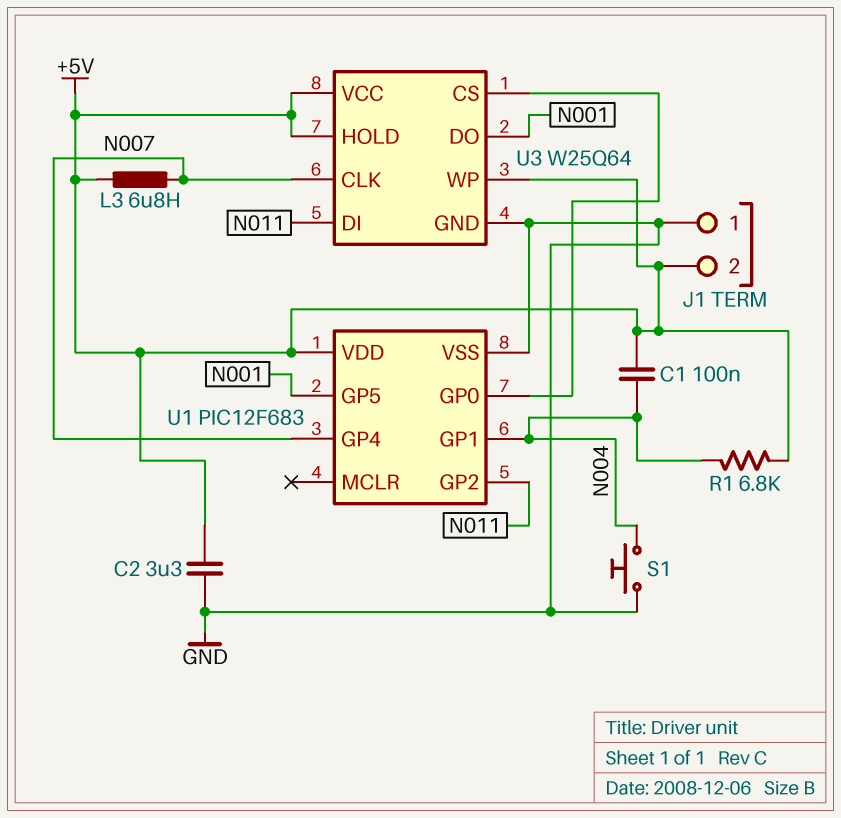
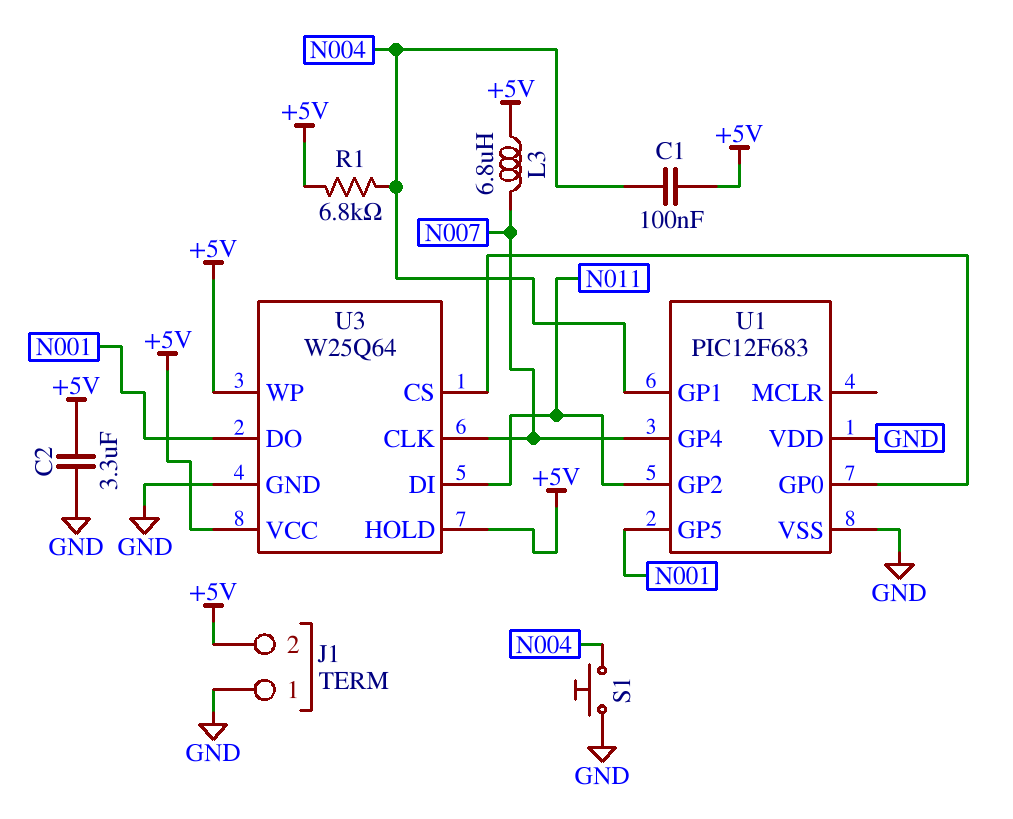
U1 pin VDD: +5V -> GND

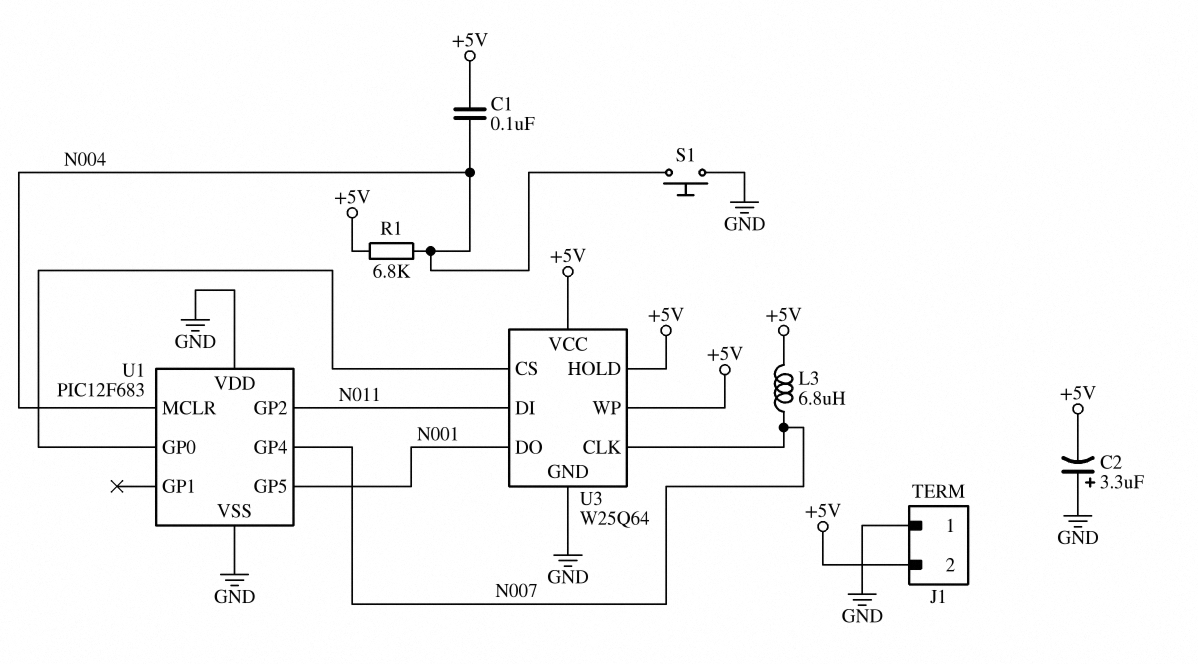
C2: 3.3uF (+5V, GND) -> 3.3uF (plus GND, minus +5V)
U1 pin GP1: N004 -> none
U1 pin MCLR: none -> N004

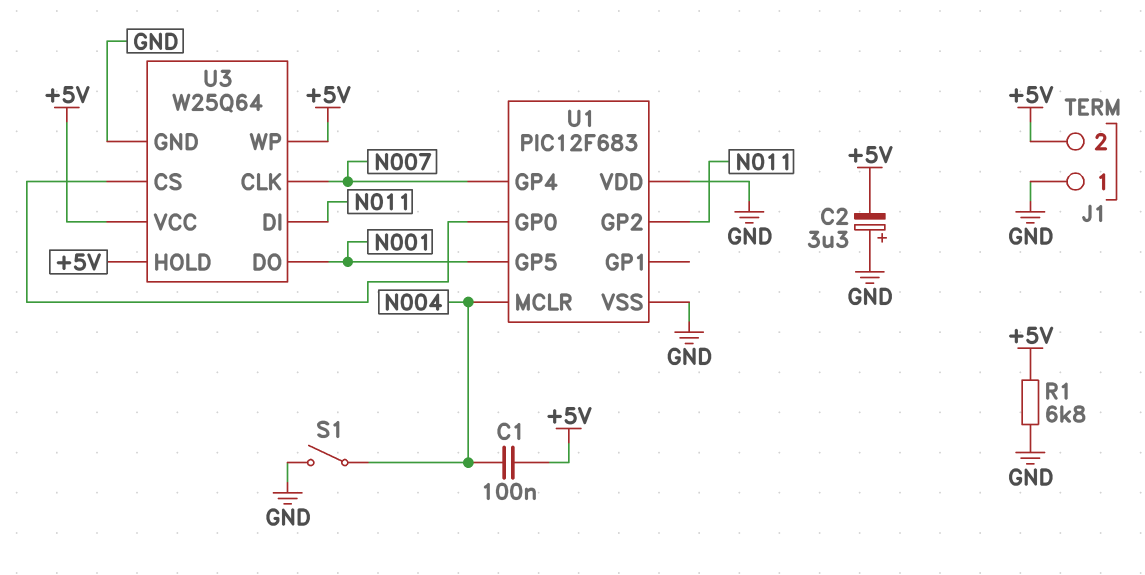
L3: 6.8uH (+5V, N007) -> none
R1: 6.8k (+5V, N004) -> 6.8k (+5V, GND)
S1: button (GND, N004) -> switch (GND, N004)

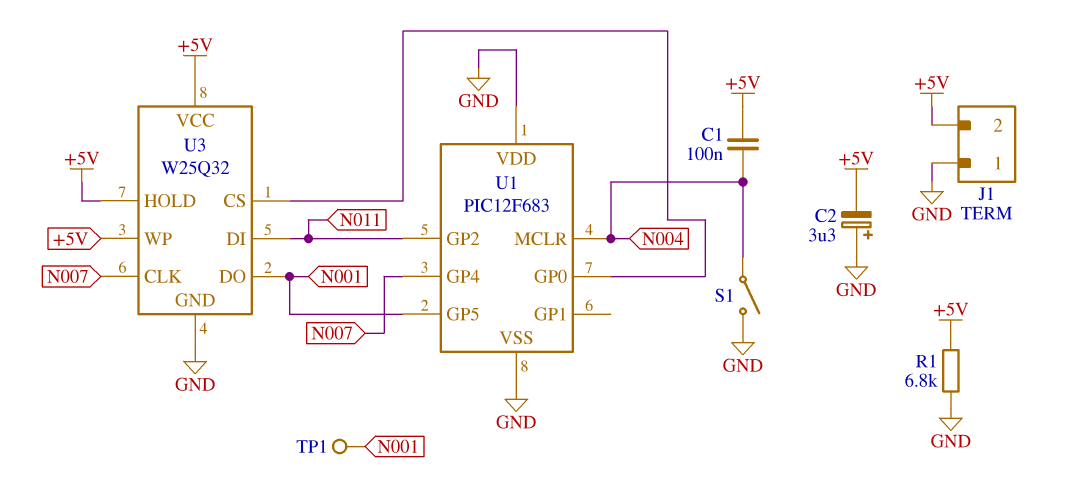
TP1: none -> test point (N001)
U3: W25Q64 -> W25Q32

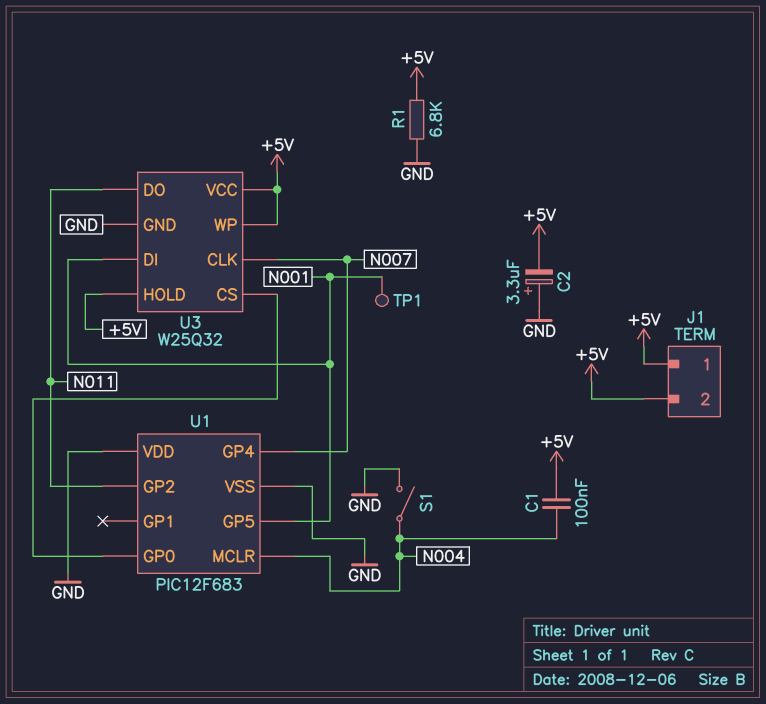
J1 pin 1: GND -> +5V
U3 pin DI: N011 -> N001
U3 pin DO: N001 -> N011

